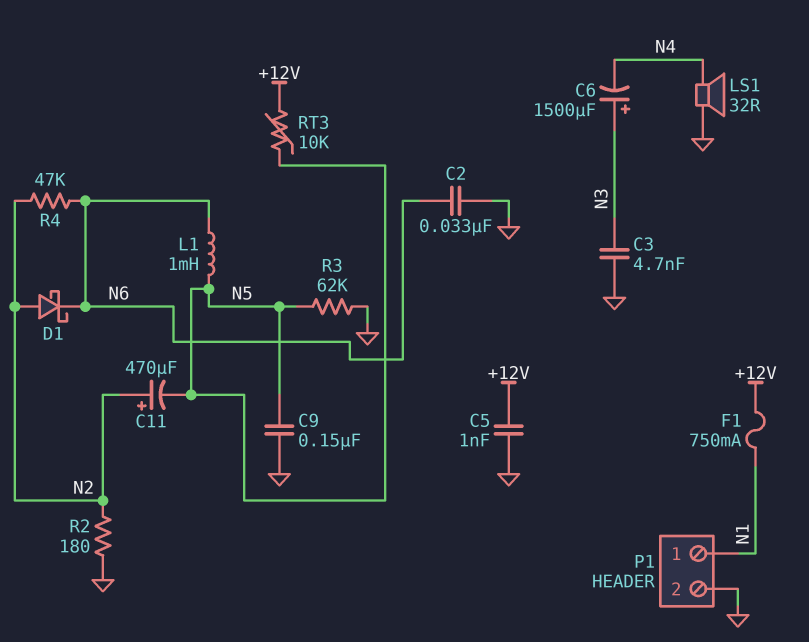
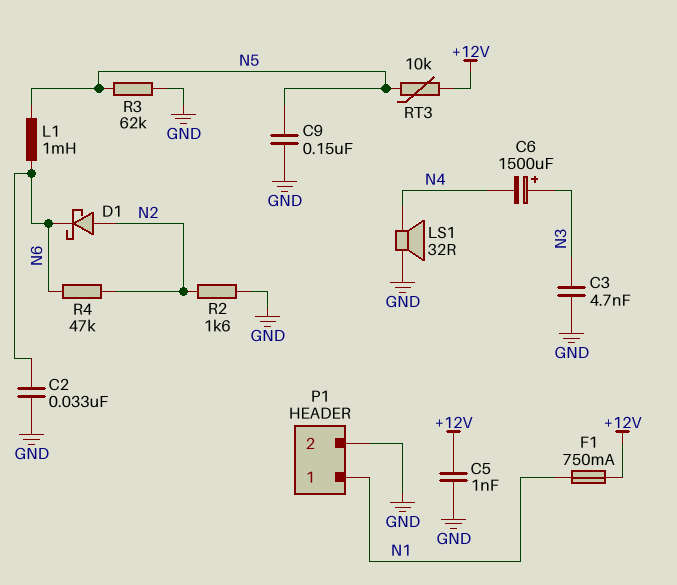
C11: 470uF (plus N2, minus N5) -> none
R2: 180 (GND, N2) -> 1.6k (GND, N2)

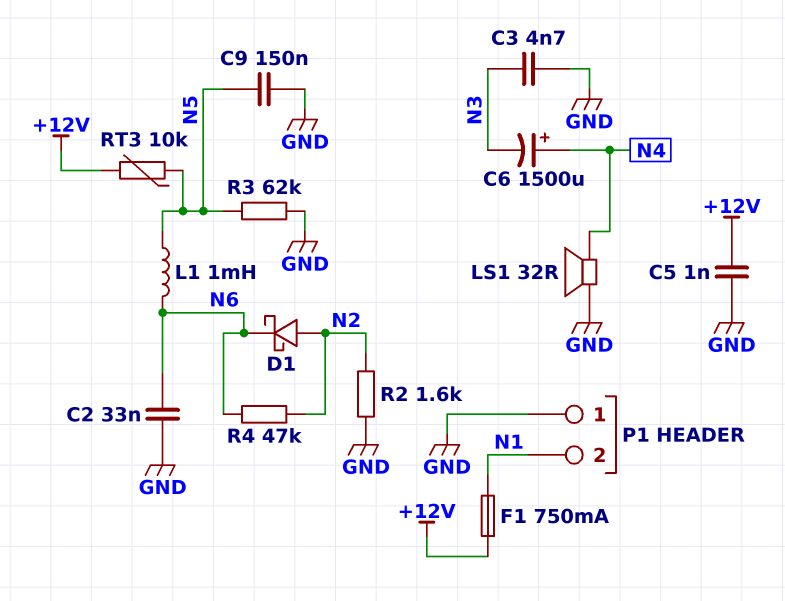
C6: 1500uF (plus N3, minus N4) -> 1500uF (plus N4, minus N3)
P1 pin 1: N1 -> GND
P1 pin 2: GND -> N1

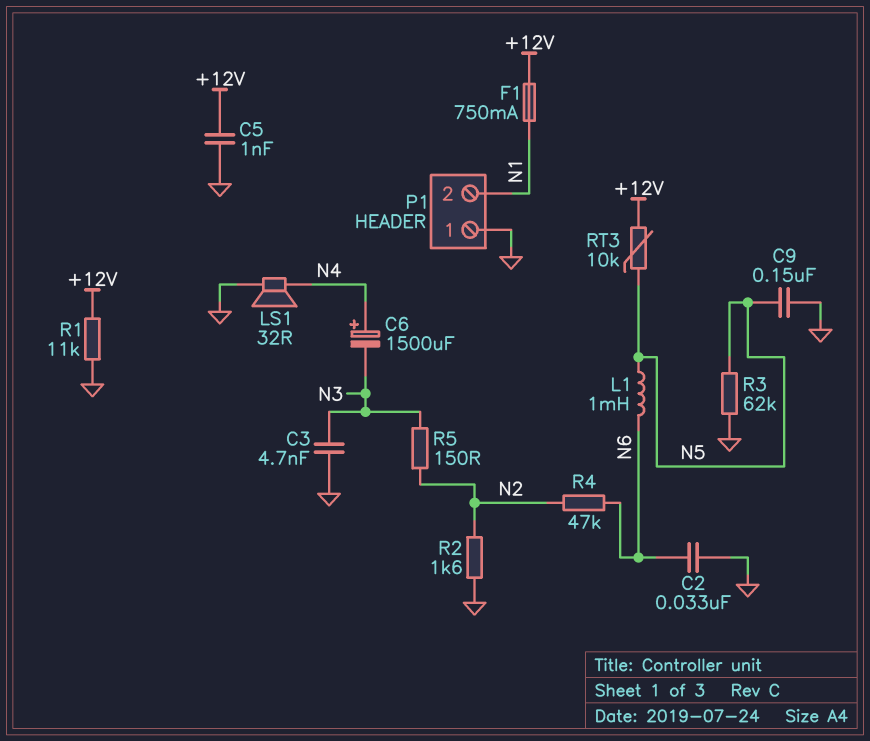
D1: schottky (A N2, K N6) -> none
R1: none -> 11k (+12V, GND)
R5: none -> 150 (N2, N3)

